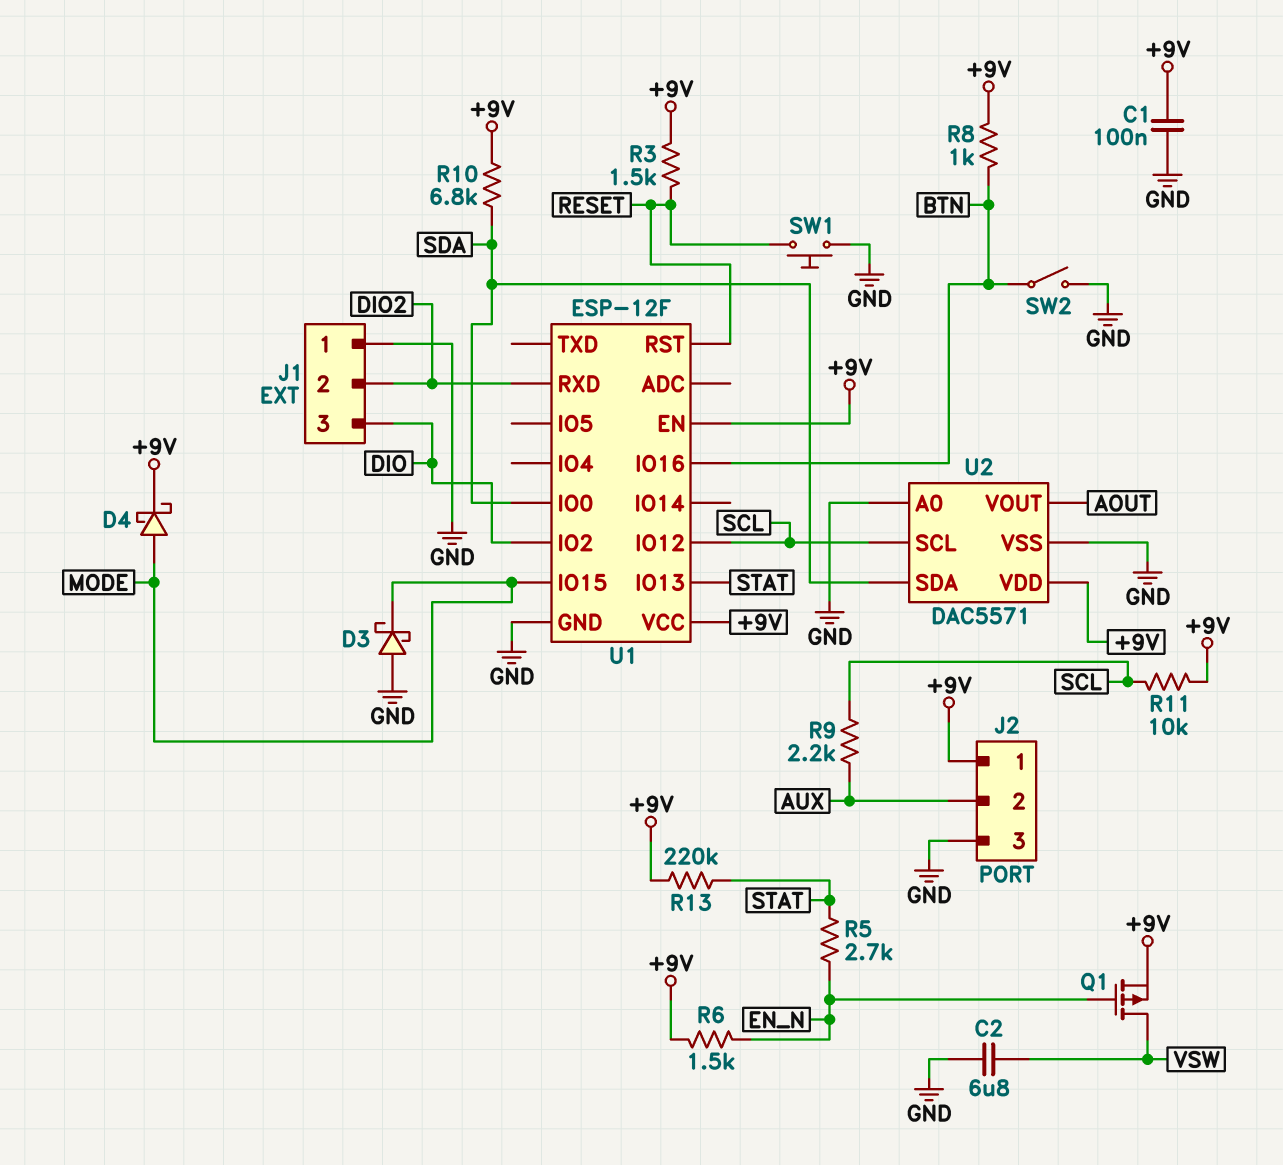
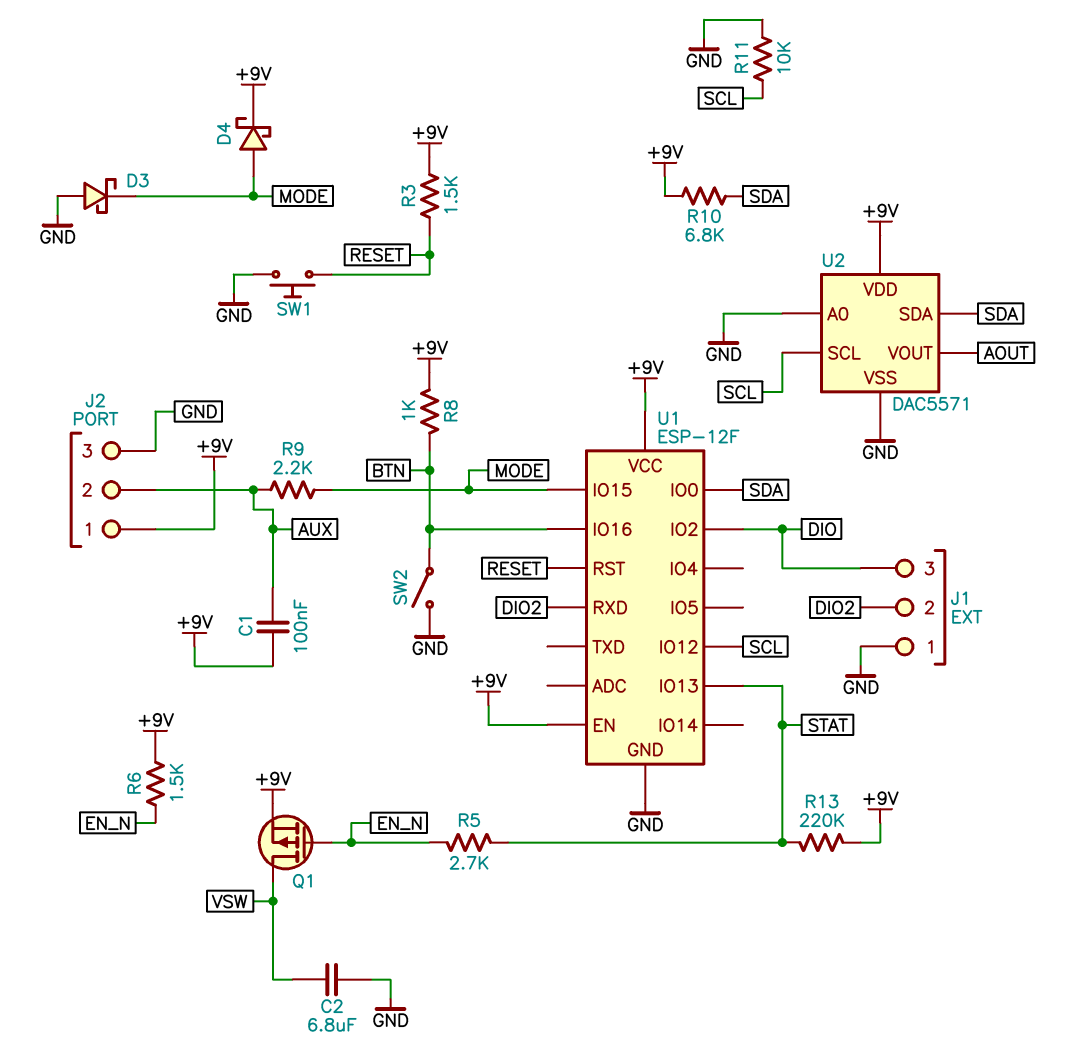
C1: 100nF (+9V, GND) -> 100nF (+9V, AUX)
R9: 2.2k (AUX, SCL) -> 2.2k (AUX, MODE)
R11: 10k (+9V, SCL) -> 10k (GND, SCL)

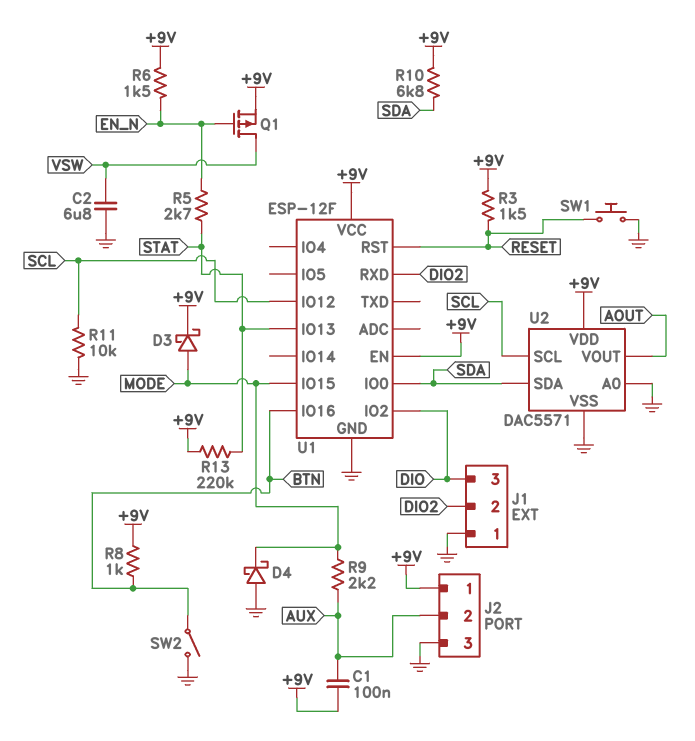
D3: schottky (A GND, K MODE) -> schottky (A MODE, K +9V)
D4: schottky (A MODE, K +9V) -> schottky (A GND, K MODE)

